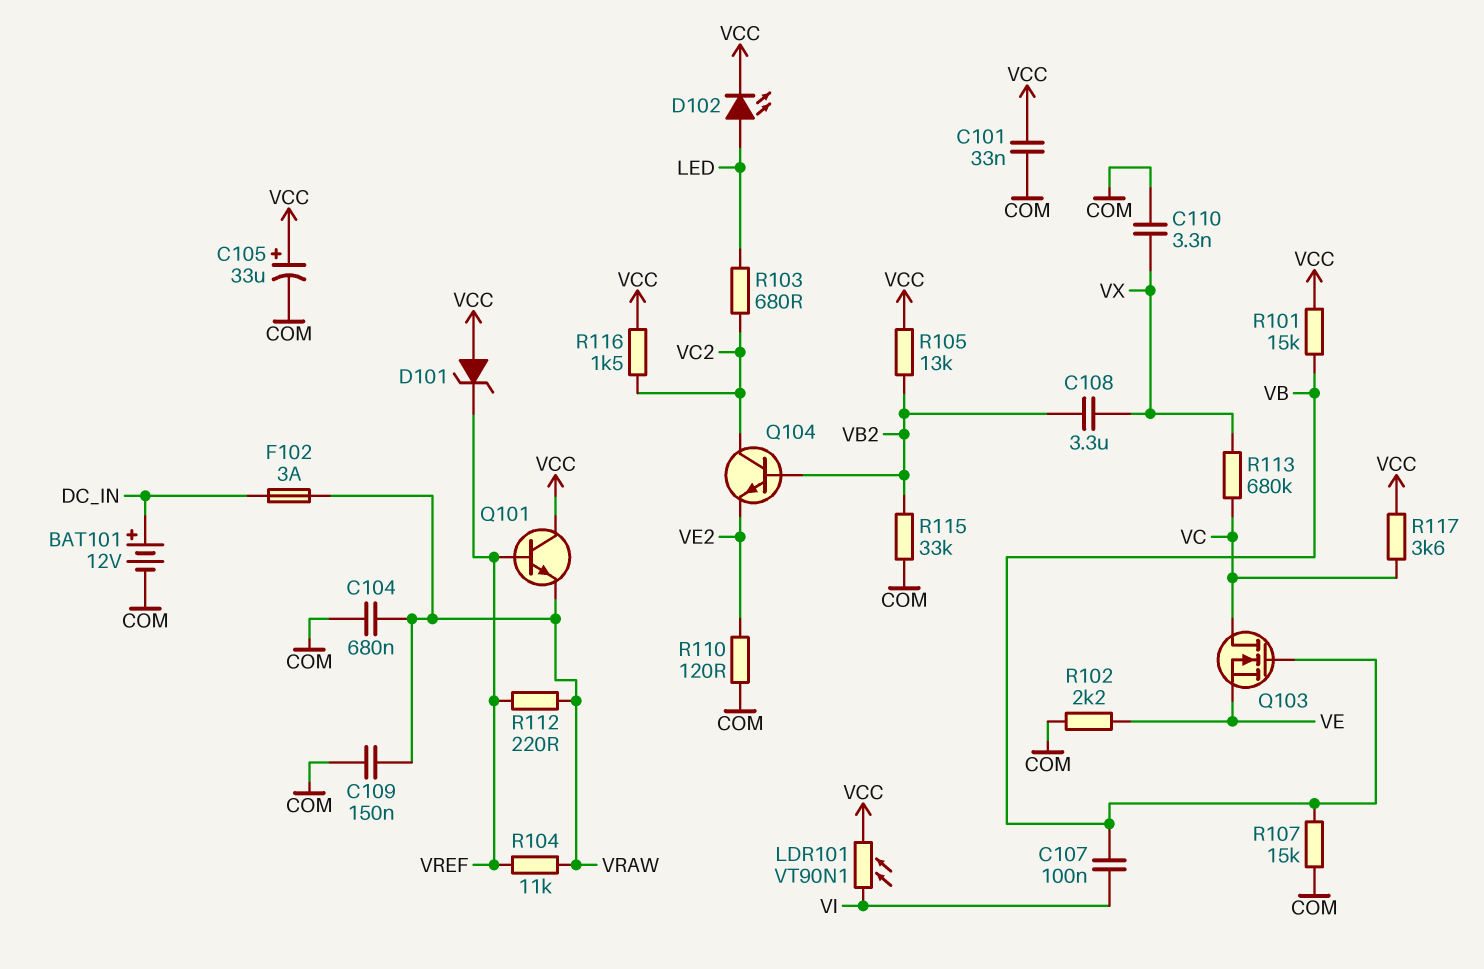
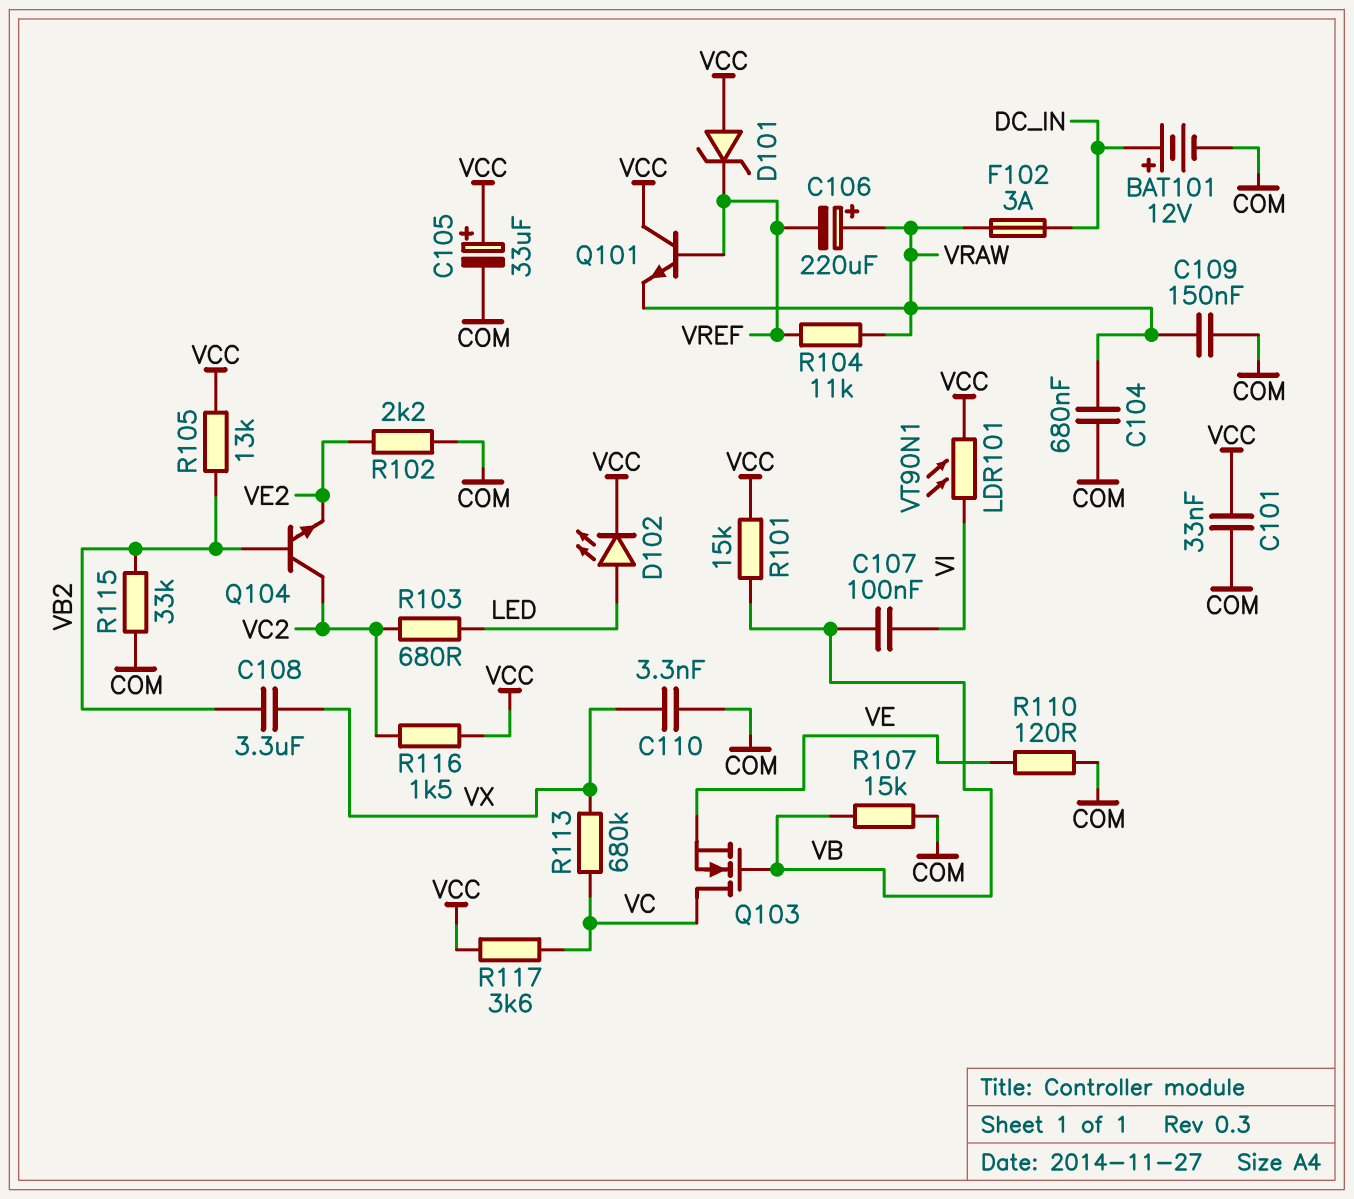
C106: none -> 220uF (plus VRAW, minus VREF)
R102: 2.2k (COM, VE) -> 2.2k (COM, VE2)
R110: 120 (COM, VE2) -> 120 (COM, VE)
R112: 220 (VRAW, VREF) -> none

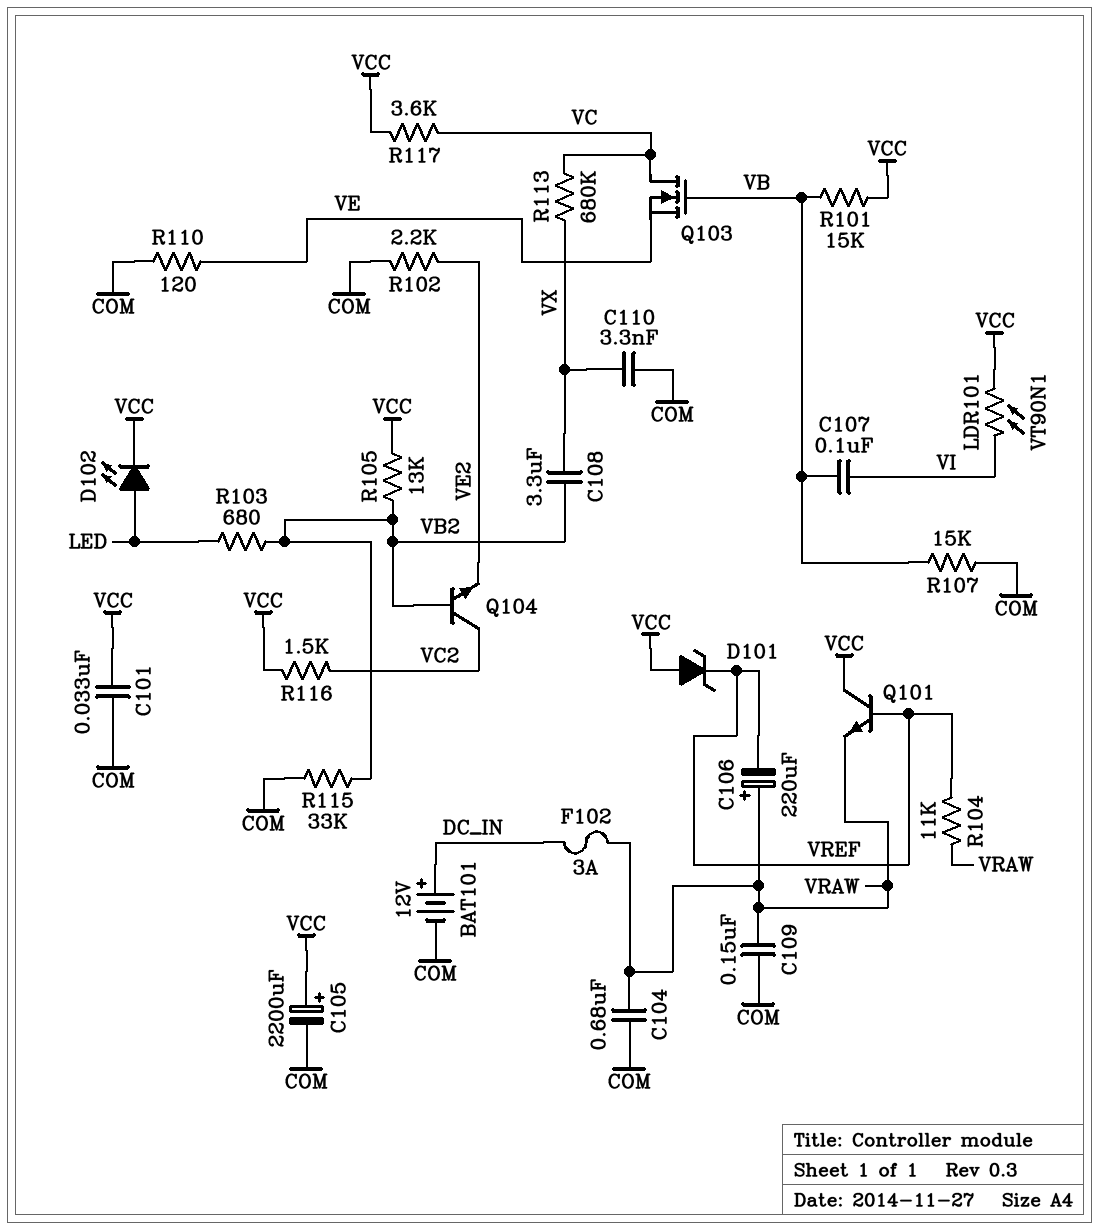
C105: 33uF (plus VCC, minus COM) -> 2200uF (plus VCC, minus COM)
R103: 680 (LED, VC2) -> 680 (LED, VB2)

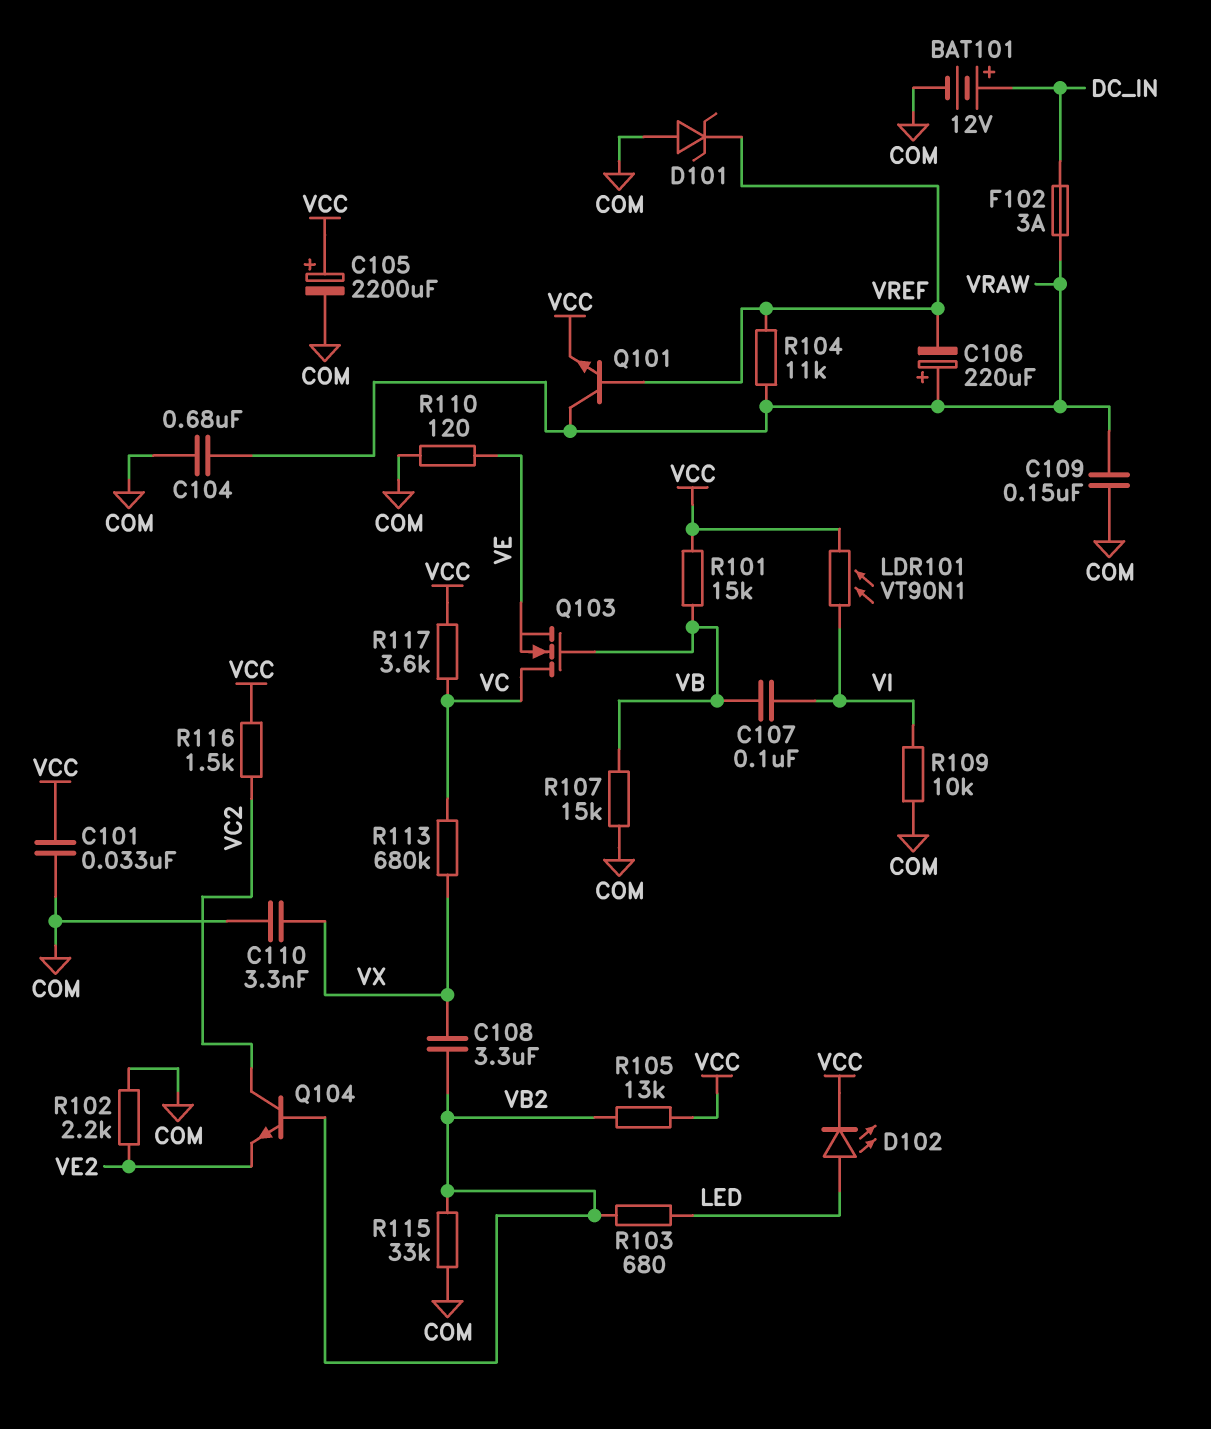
D101: zener (A VCC, K VREF) -> zener (A COM, K VREF)
Q101: NPN (B VREF, C VCC, E VRAW) -> NPN (B VREF, C VRAW, E VCC)
R109: none -> 10k (COM, VI)

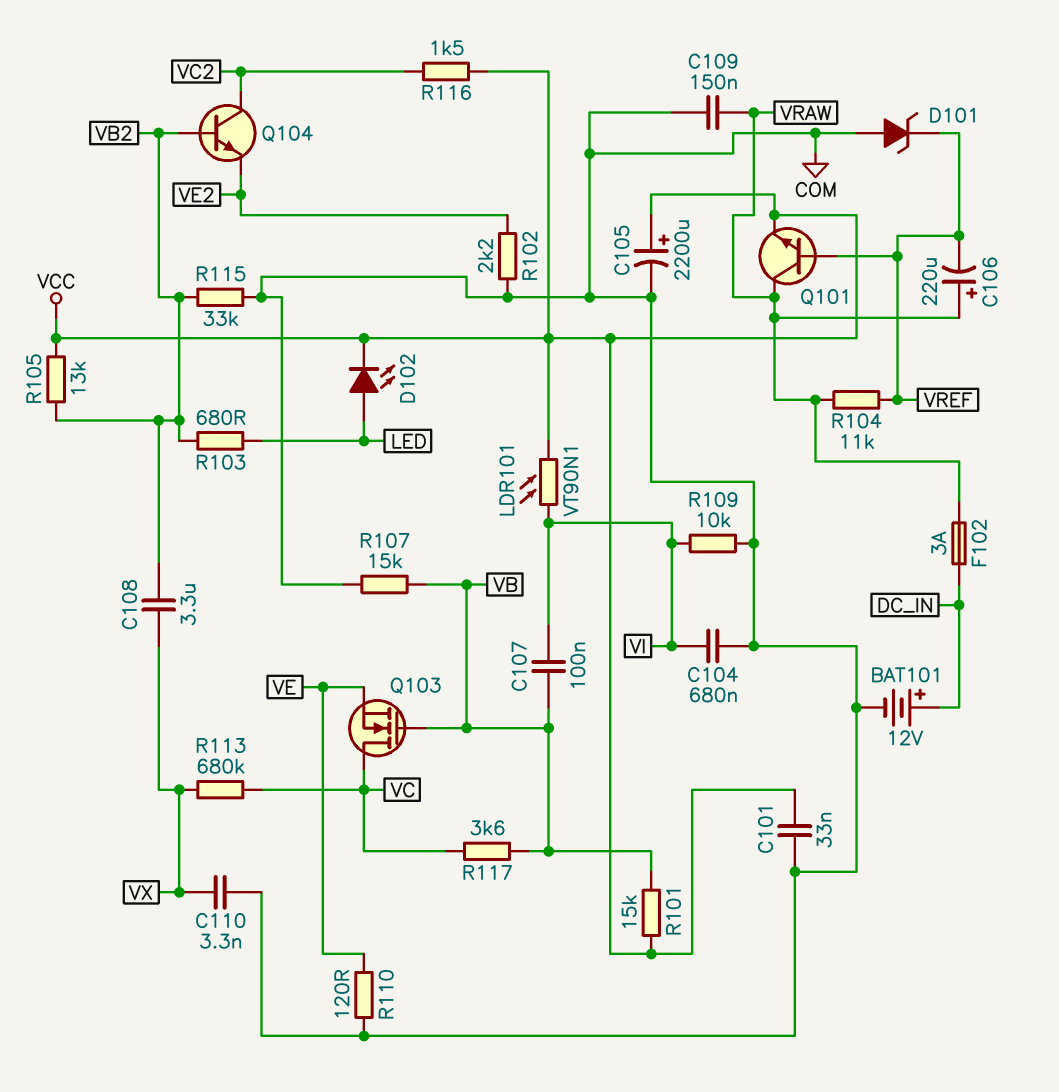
C104: 680nF (COM, VRAW) -> 680nF (COM, VI)
R117: 3.6k (VC, VCC) -> 3.6k (VB, VC)

